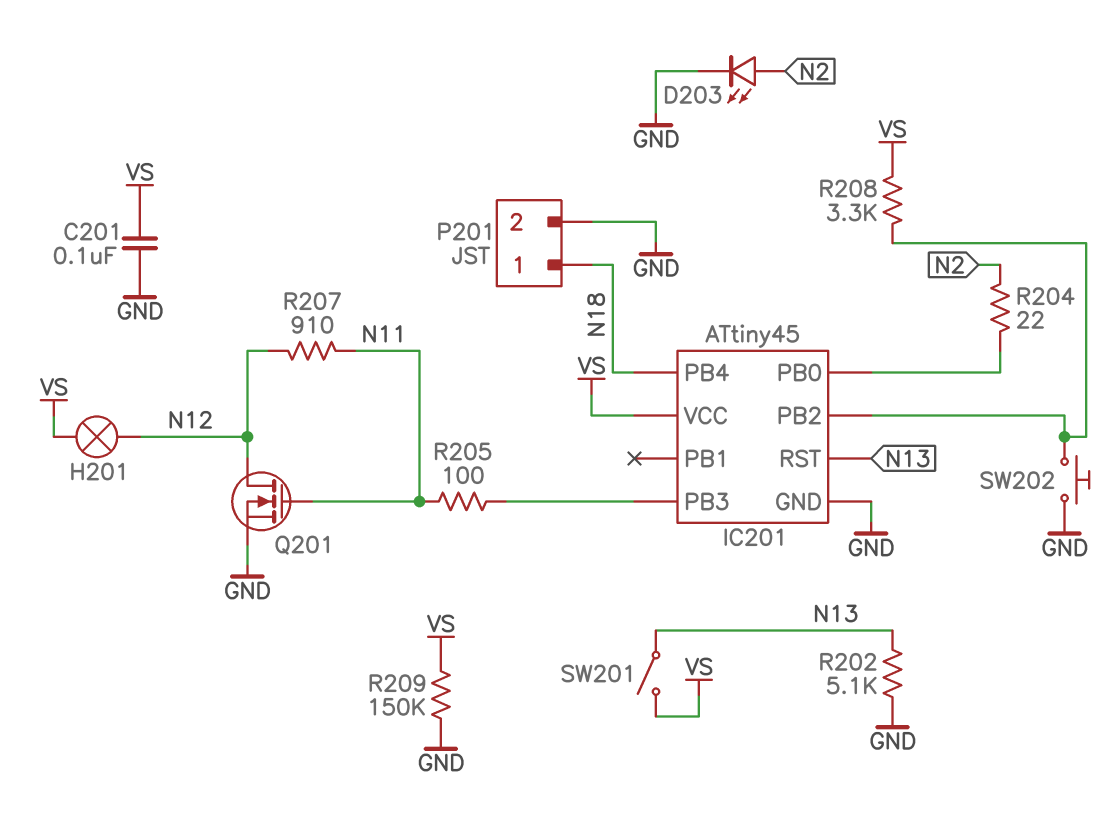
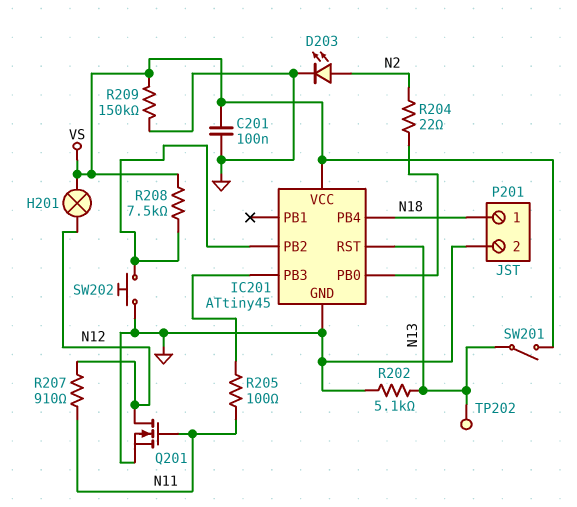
R208: 3.3k (IC201/PB2, VS) -> 7.5k (IC201/PB2, VS)
TP202: none -> test point (N13)

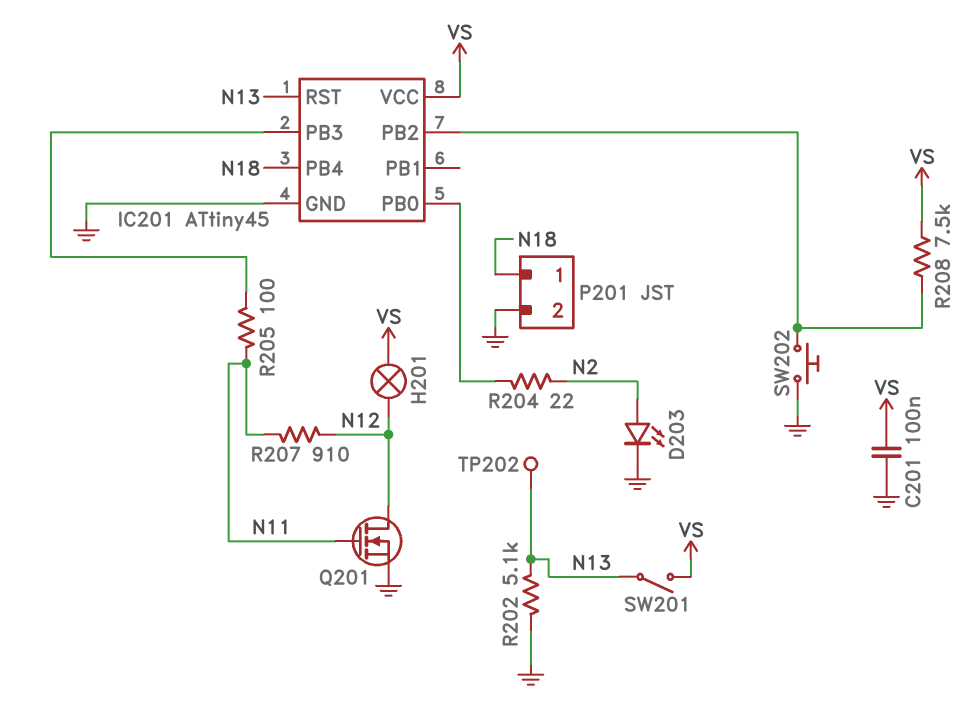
R209: 150k (GND, VS) -> none

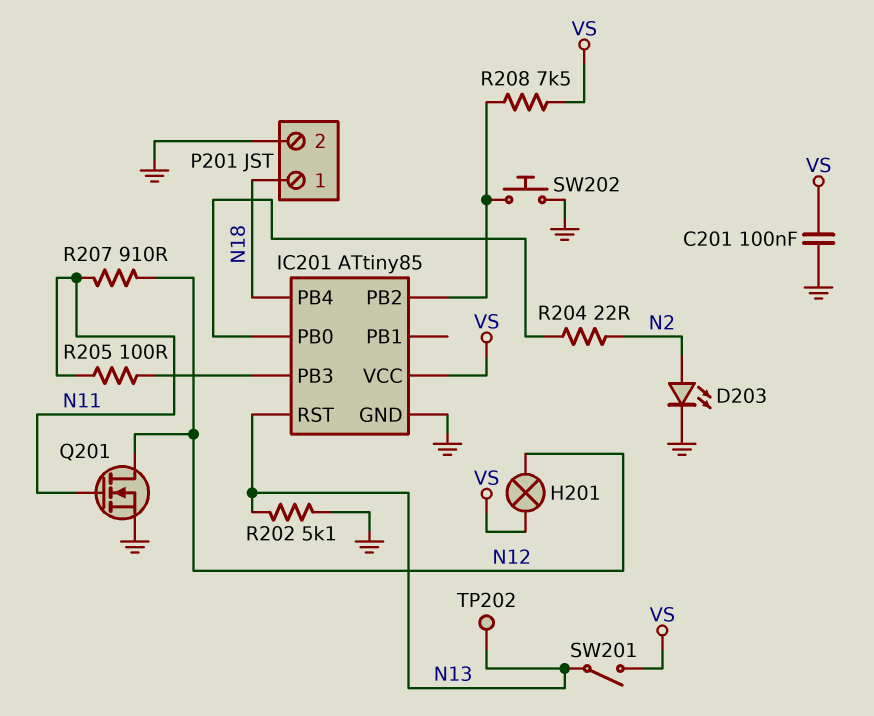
IC201: ATtiny45 -> ATtiny85

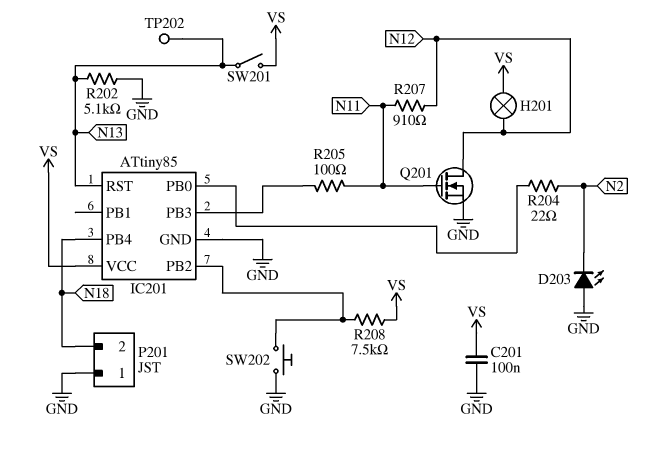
D203: LED (A N2, K GND) -> LED (A GND, K N2)
P201 pin 1: N18 -> GND
P201 pin 2: GND -> N18

